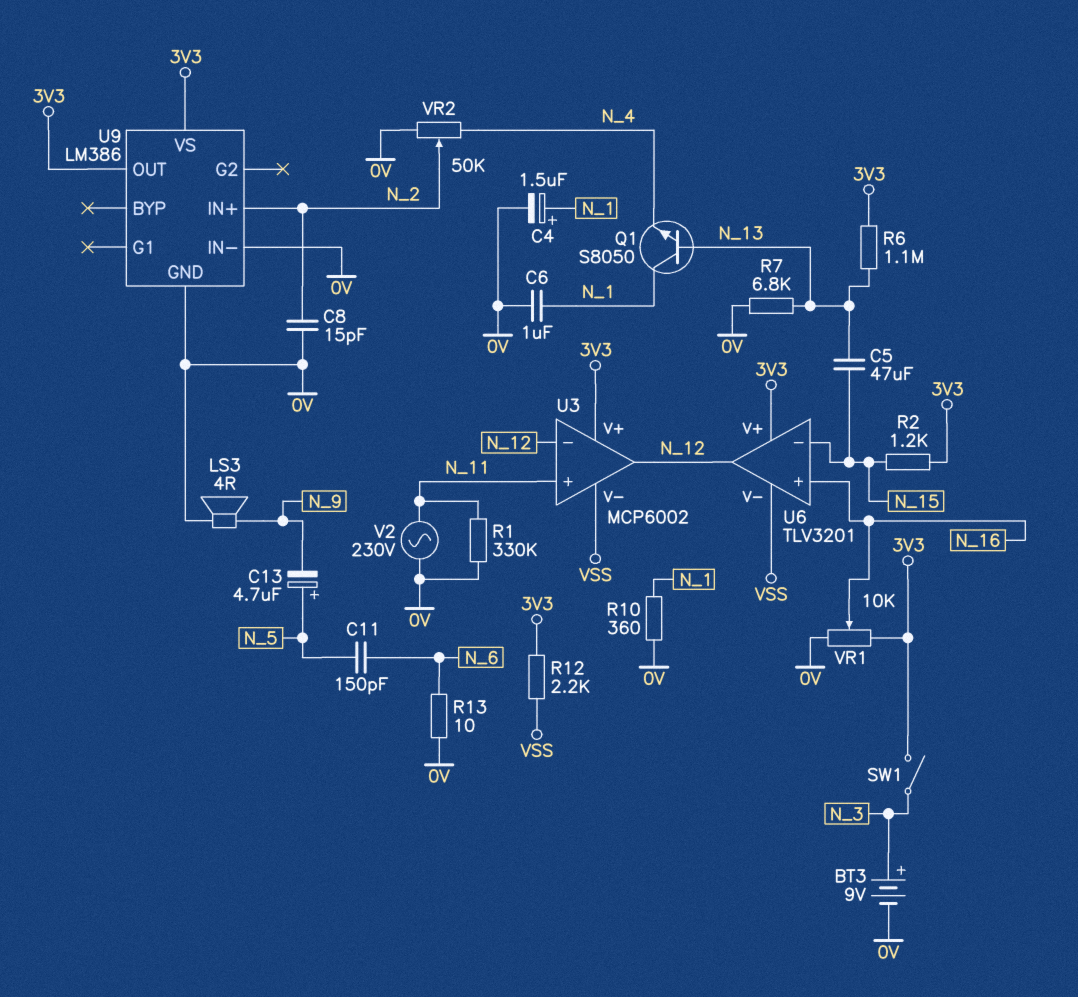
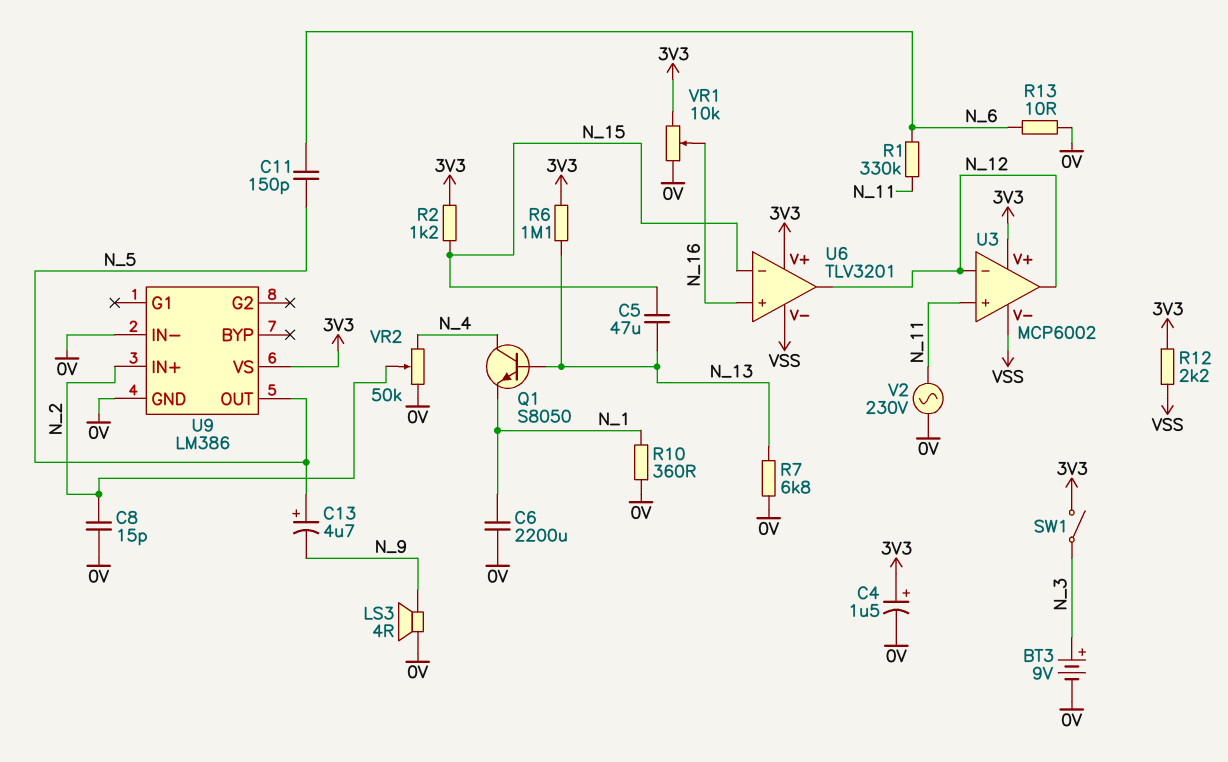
C4: 1.5uF (plus N_1, minus 0V) -> 1.5uF (plus 3V3, minus 0V)
C6: 1uF (0V, N_1) -> 2200uF (0V, N_1)
Q1: NPN S8050 (B N_13, C N_1, E N_4) -> NPN S8050 (B N_13, C N_4, E N_1)
R1: 330k (0V, N_11) -> 330k (N_6, N_11)
U9 pin OUT: 3V3 -> N_5

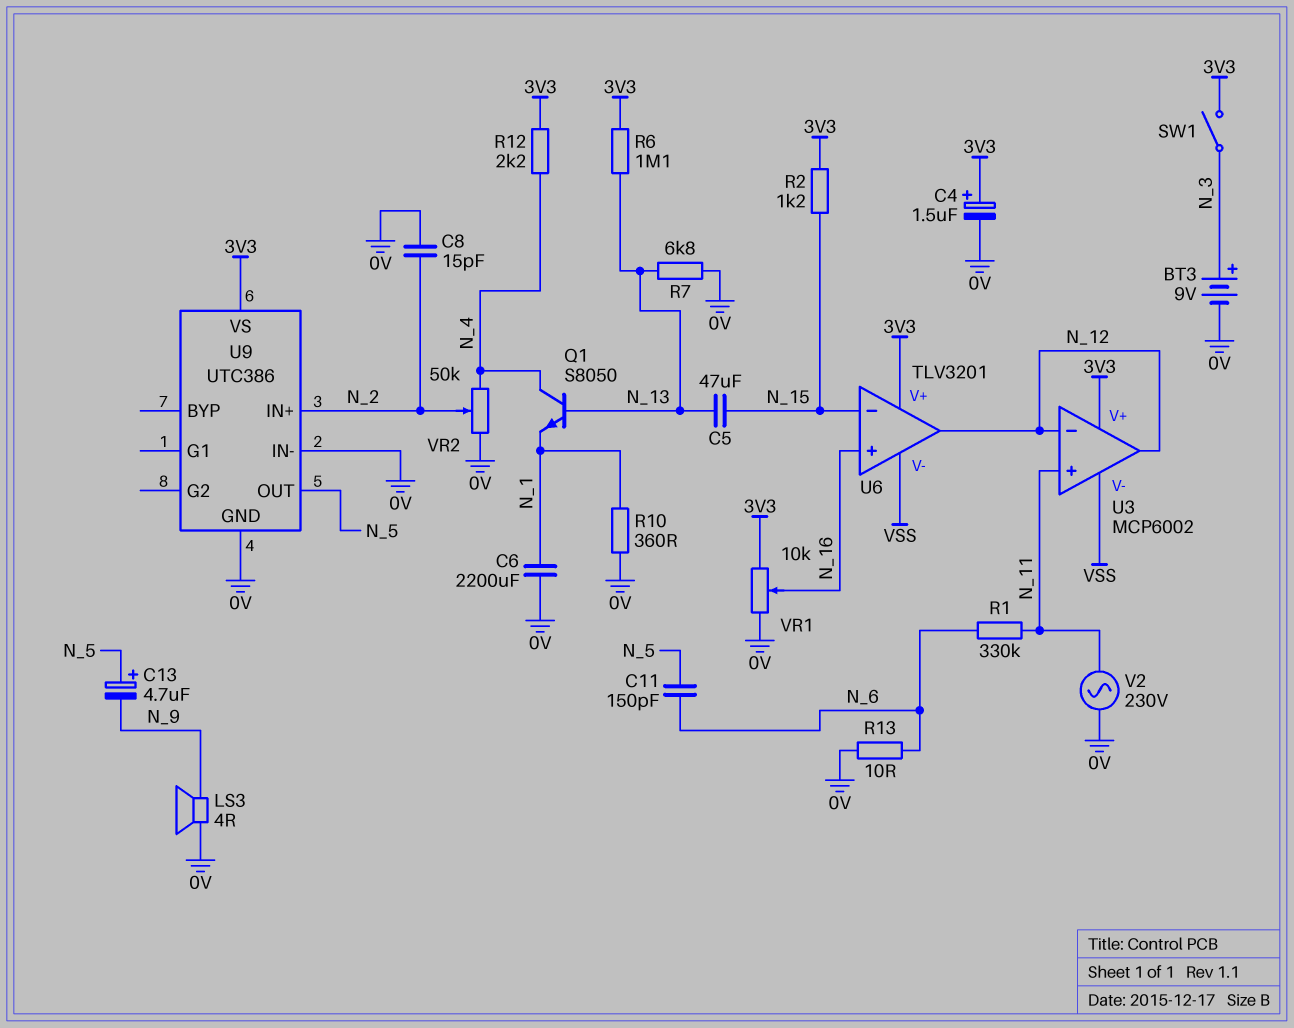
R12: 2.2k (3V3, VSS) -> 2.2k (3V3, N_4)
U9: LM386 -> UTC386

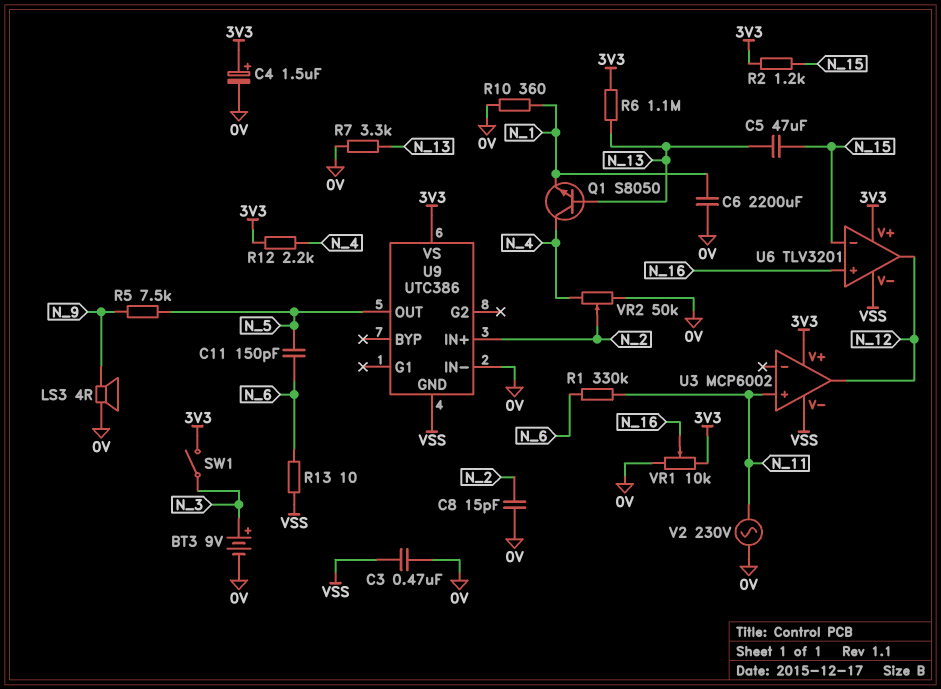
C3: none -> 470nF (0V, VSS)
C13: 4.7uF (plus N_5, minus N_9) -> none
R5: none -> 7.5k (N_5, N_9)
R7: 6.8k (0V, N_13) -> 3.3k (0V, N_13)
R13: 10 (0V, N_6) -> 10 (N_6, VSS)
U3 pin in-: N_12 -> none
U9 pin GND: 0V -> VSS

